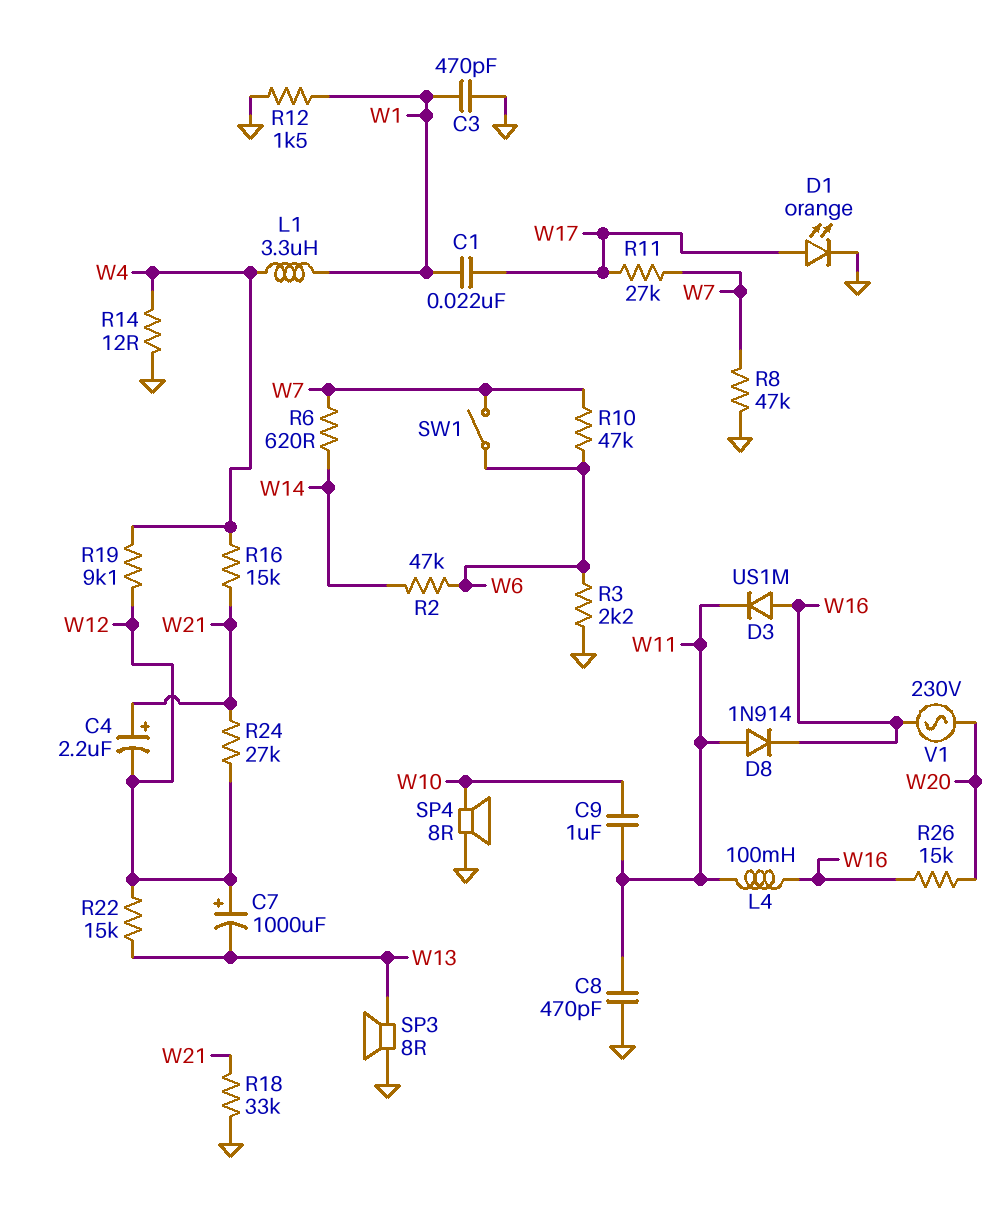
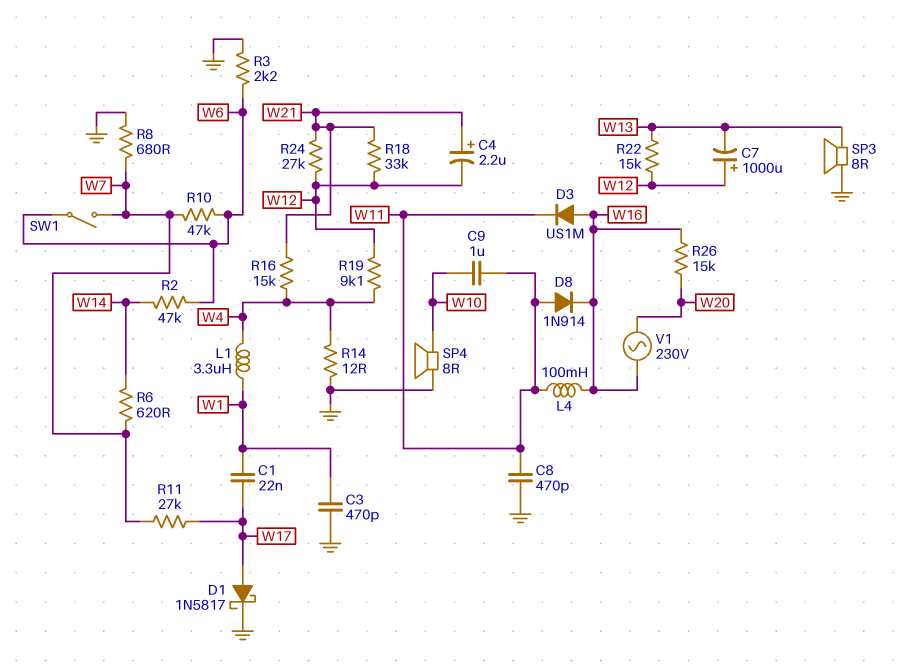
D1: LED orange (A W17, K GND) -> schottky 1N5817 (A W17, K GND)
R8: 47k (GND, W7) -> 680 (GND, W7)
R12: 1.5k (GND, W1) -> none
R18: 33k (GND, W21) -> 33k (W12, W21)

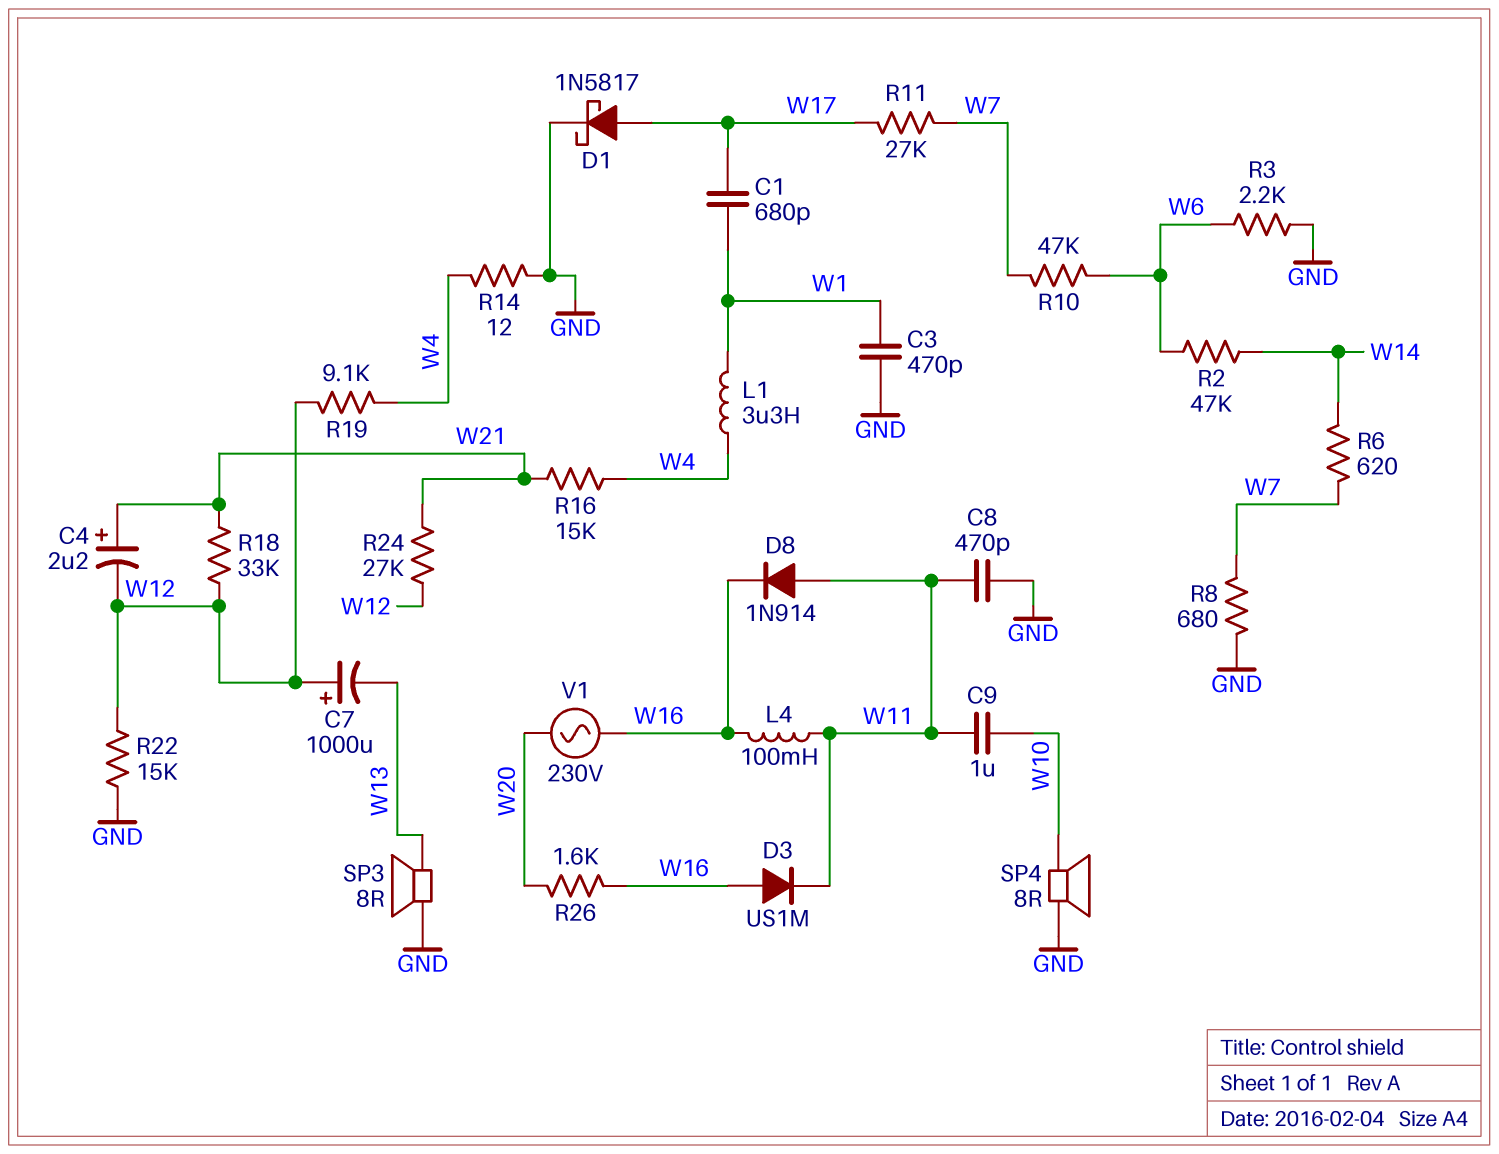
C1: 22nF (W1, W17) -> 680pF (W1, W17)
R22: 15k (W12, W13) -> 15k (GND, W12)
R26: 15k (W16, W20) -> 1.6k (W16, W20)
SW1: switch (W6, W7) -> none

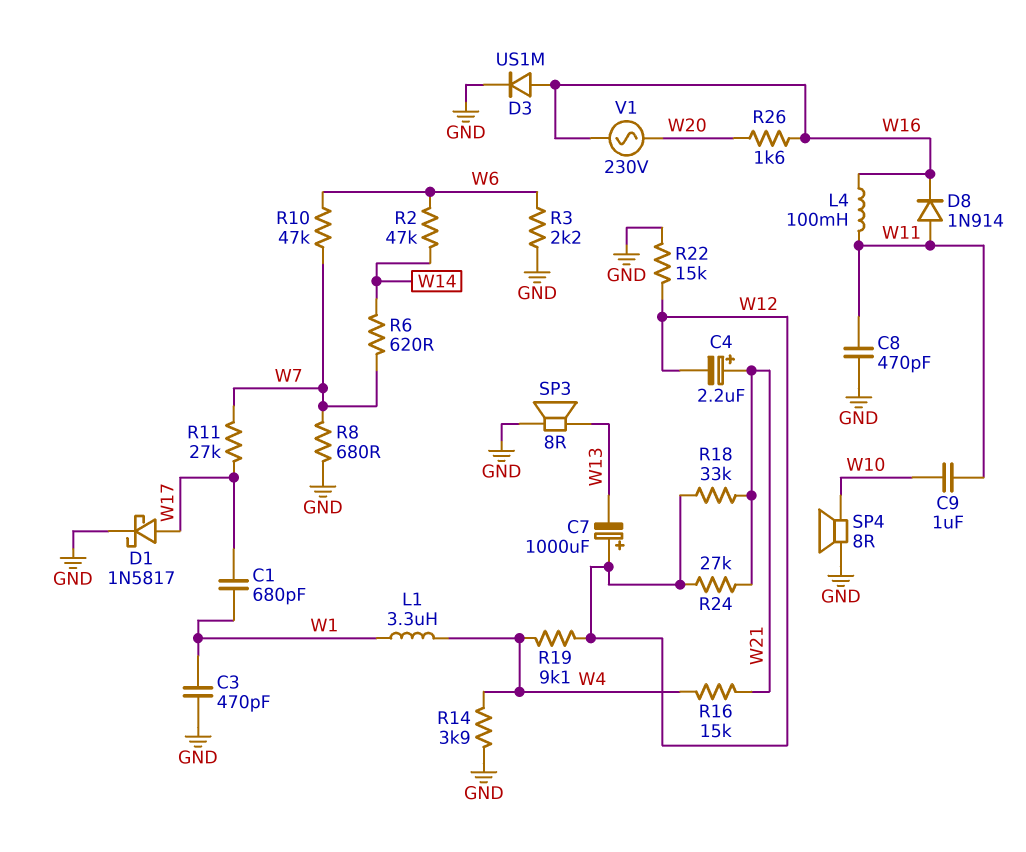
D3: diode US1M (A W16, K W11) -> diode US1M (A W16, K GND)
R14: 12 (GND, W4) -> 3.9k (GND, W4)

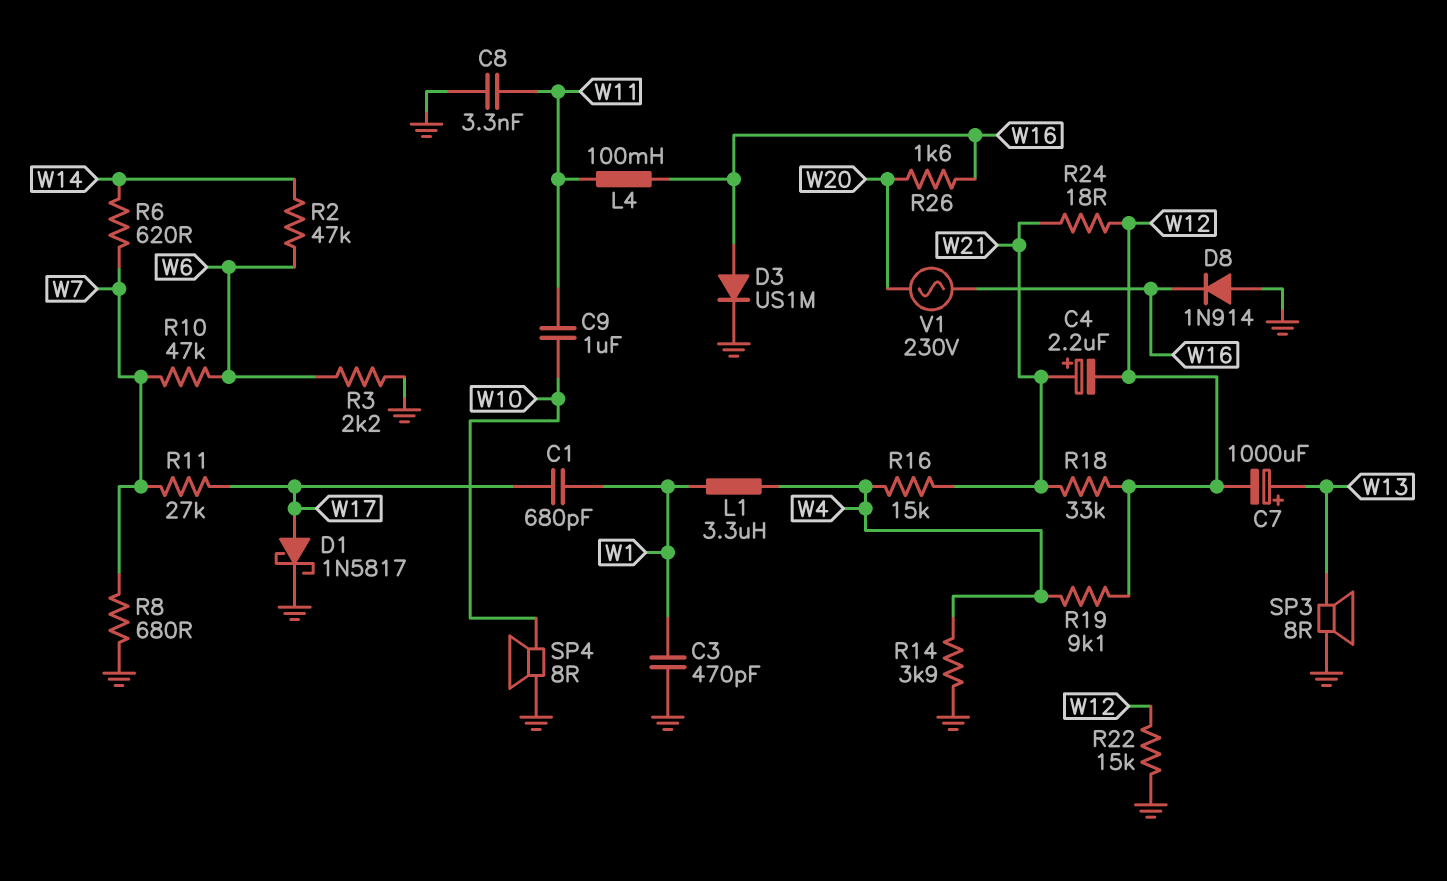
C7: 1000uF (plus W12, minus W13) -> 1000uF (plus W13, minus W12)
C8: 470pF (GND, W11) -> 3.3nF (GND, W11)
D8: diode 1N914 (A W11, K W16) -> diode 1N914 (A GND, K W16)
R24: 27k (W12, W21) -> 18 (W12, W21)

